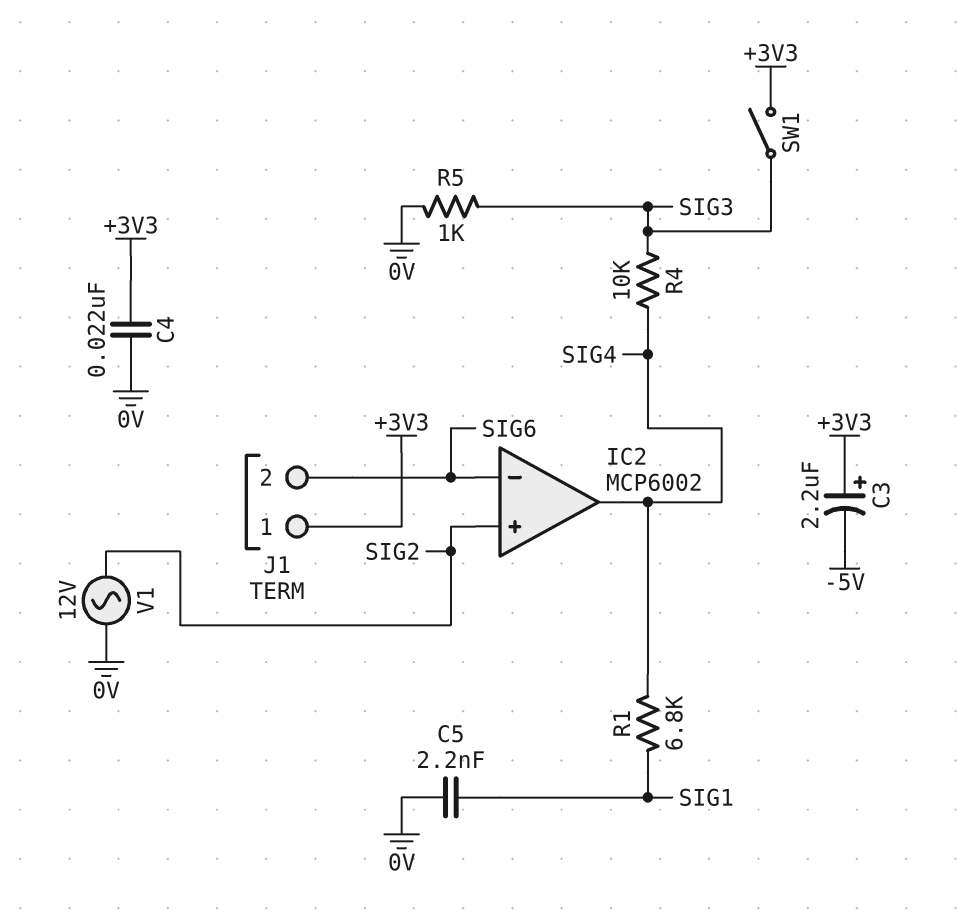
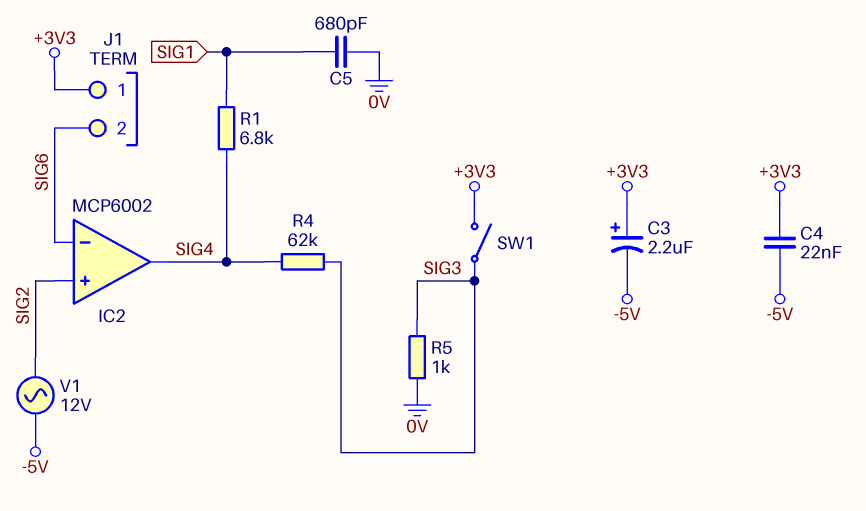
C4: 22nF (+3V3, 0V) -> 22nF (+3V3, -5V)
C5: 2.2nF (0V, SIG1) -> 680pF (0V, SIG1)
R4: 10k (SIG3, SIG4) -> 62k (SIG3, SIG4)
V1: AC 12V (0V, SIG2) -> AC 12V (-5V, SIG2)

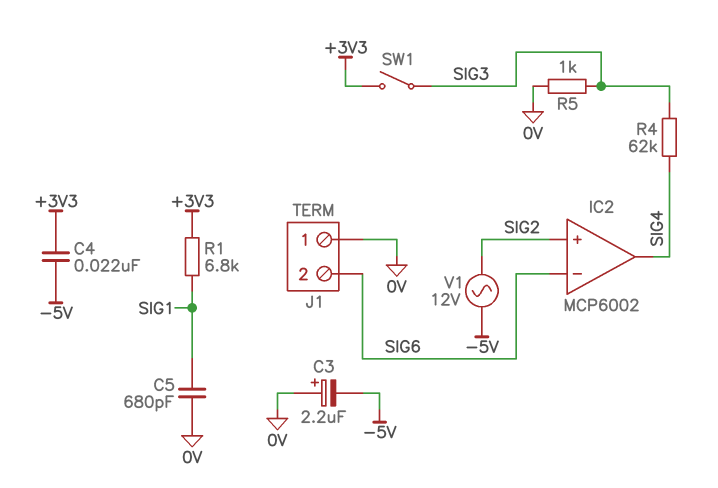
C3: 2.2uF (plus +3V3, minus -5V) -> 2.2uF (plus 0V, minus -5V)
J1 pin 1: +3V3 -> 0V
R1: 6.8k (SIG1, SIG4) -> 6.8k (+3V3, SIG1)

